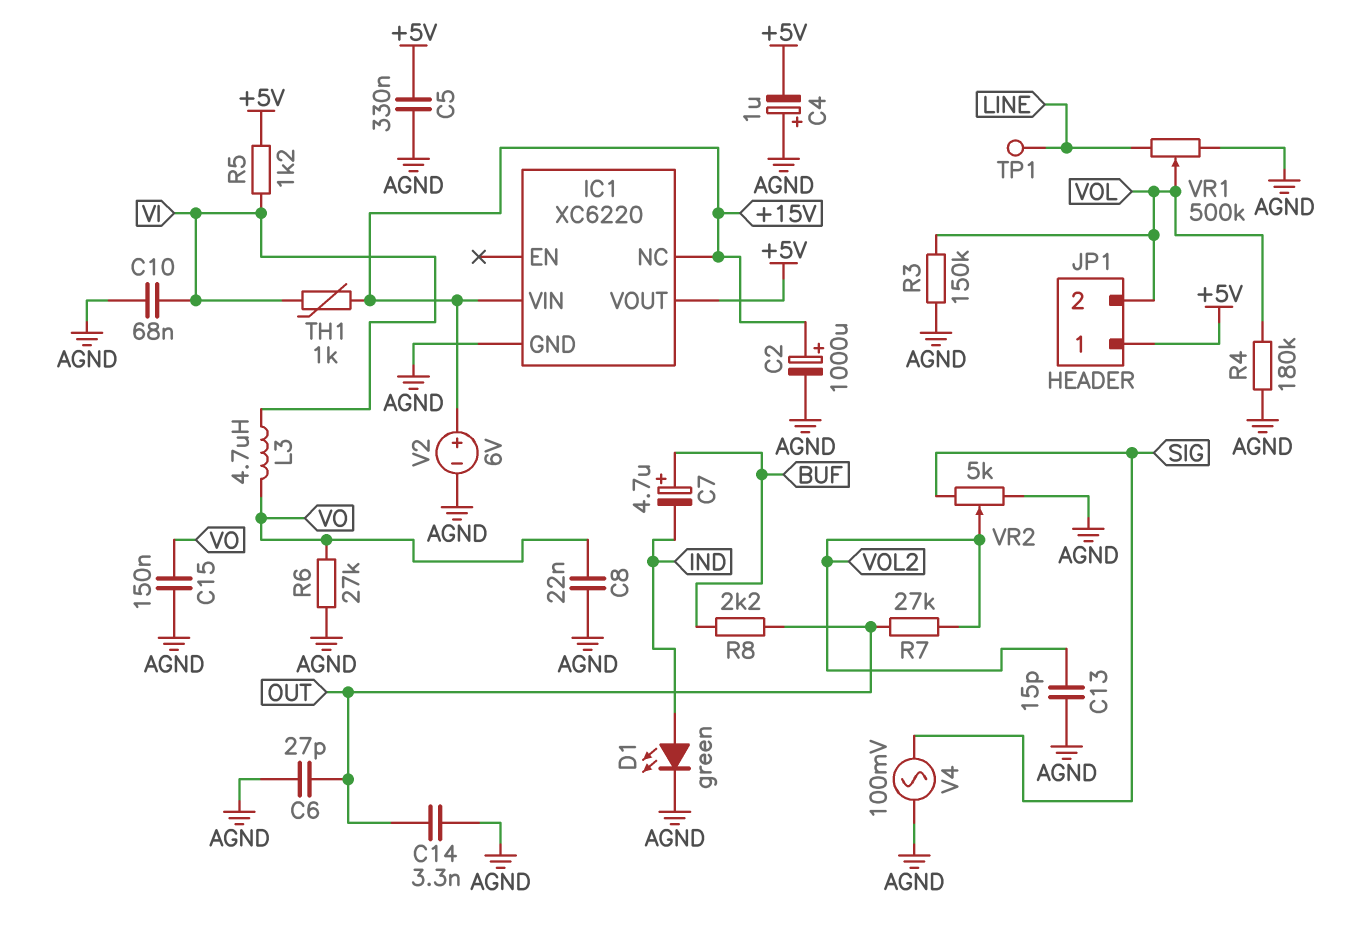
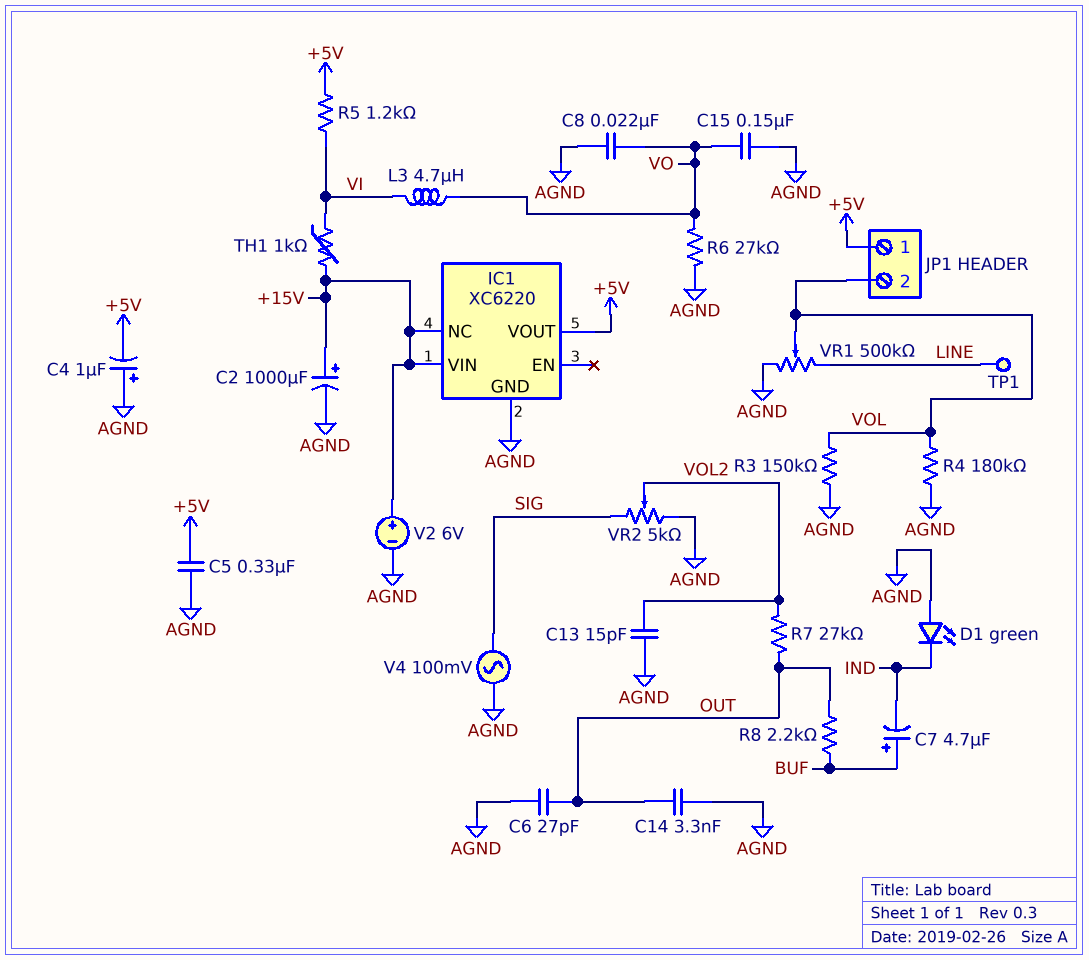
C10: 68nF (AGND, VI) -> none
D1: LED green (A IND, K AGND) -> LED green (A AGND, K IND)

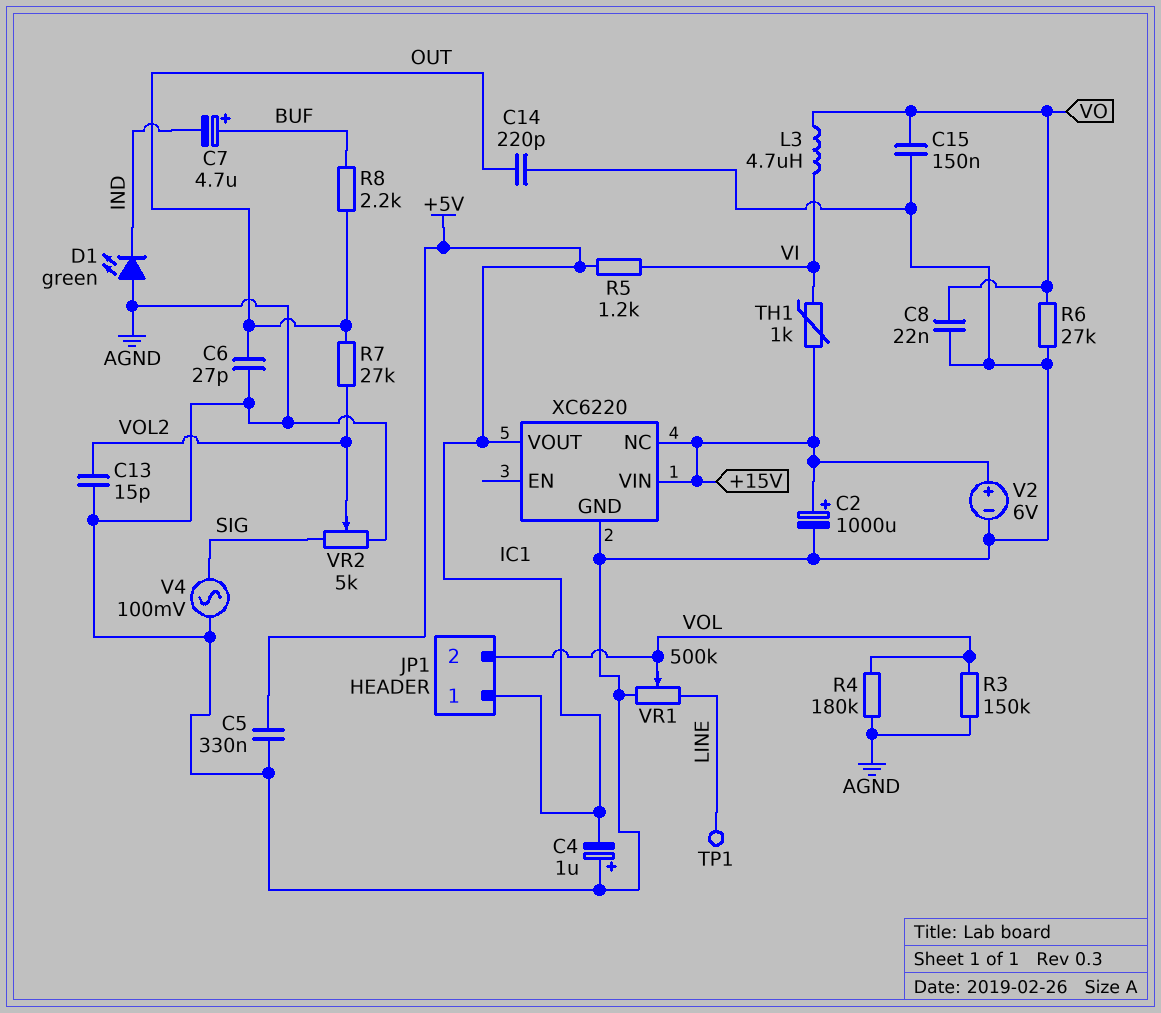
C14: 3.3nF (AGND, OUT) -> 220pF (AGND, OUT)

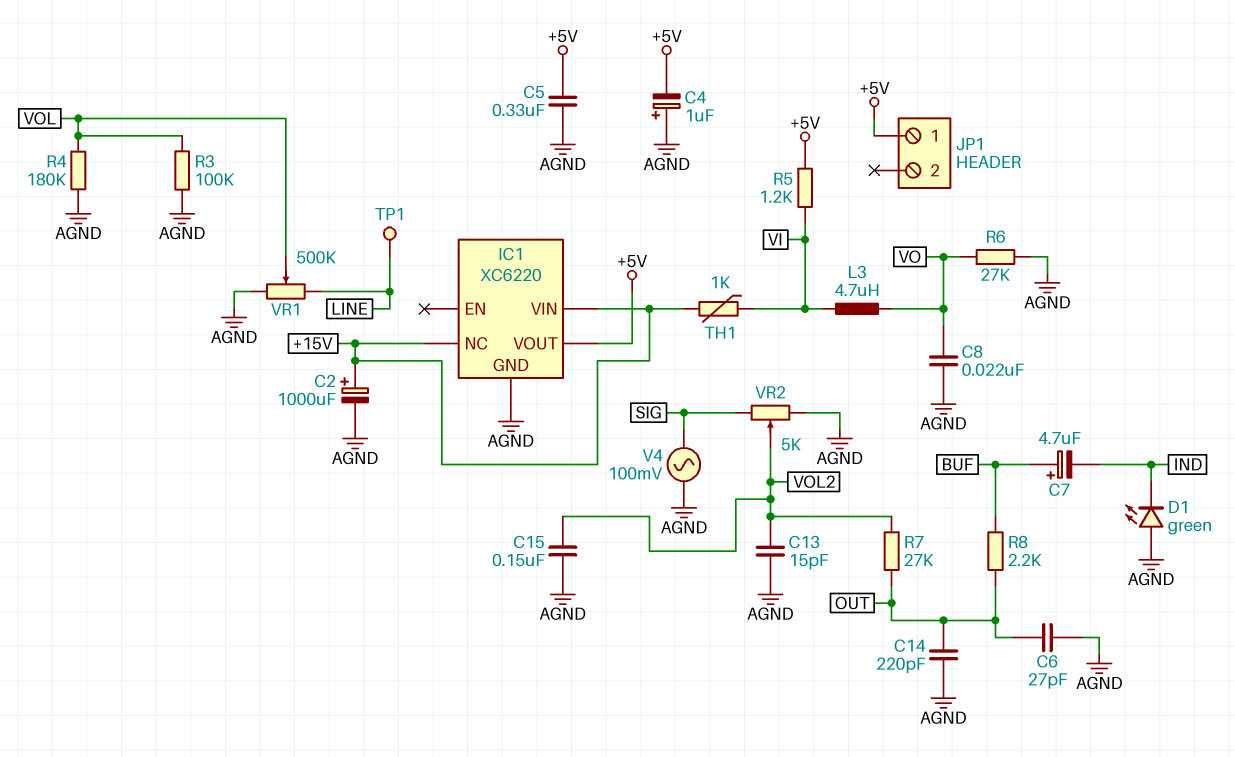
C15: 150nF (AGND, VO) -> 150nF (AGND, VOL2)
JP1 pin 2: VOL -> none
R3: 150k (AGND, VOL) -> 100k (AGND, VOL)
V2: 6V (plus +15V, minus AGND) -> none

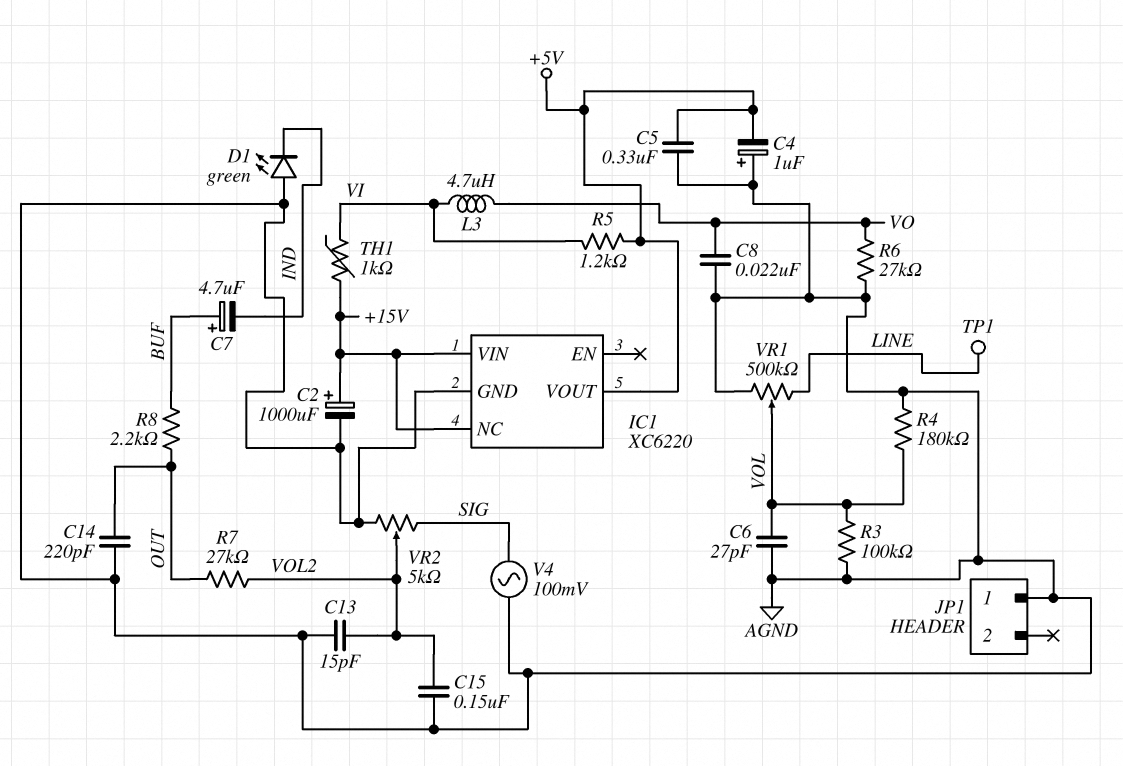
C6: 27pF (AGND, OUT) -> 27pF (AGND, VOL)
JP1 pin 1: +5V -> AGND

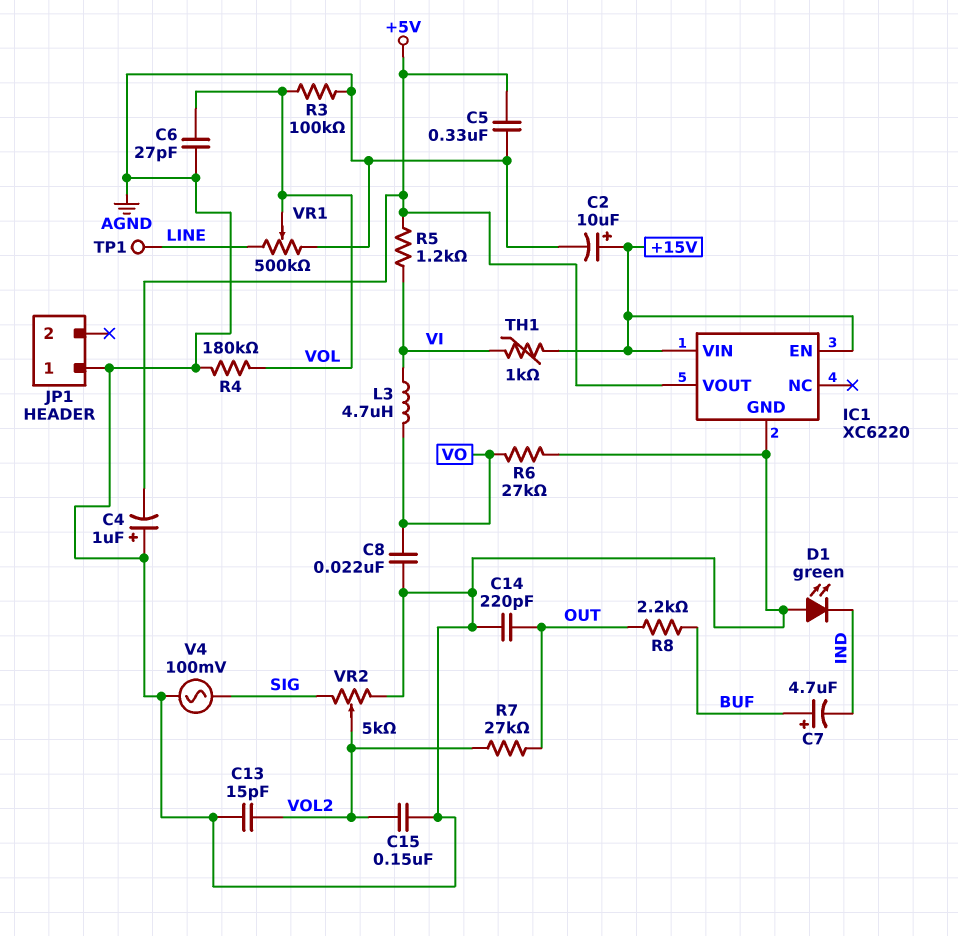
C2: 1000uF (plus +15V, minus AGND) -> 10uF (plus +15V, minus AGND)
IC1 pin EN: none -> +15V
IC1 pin NC: +15V -> none

